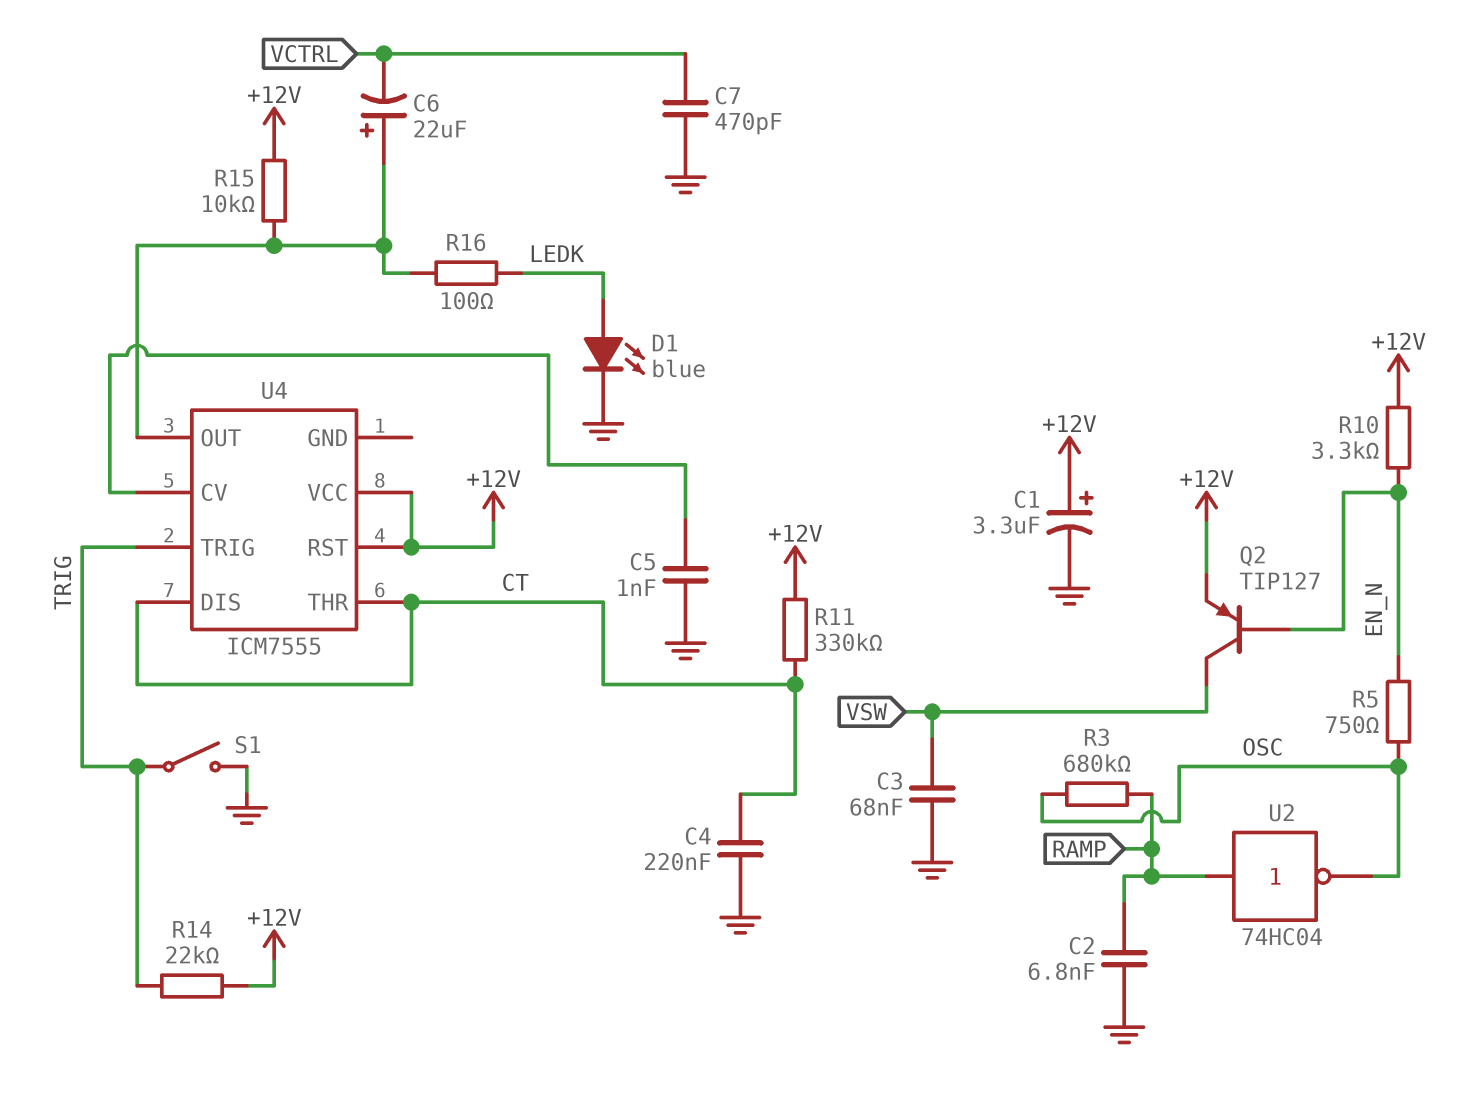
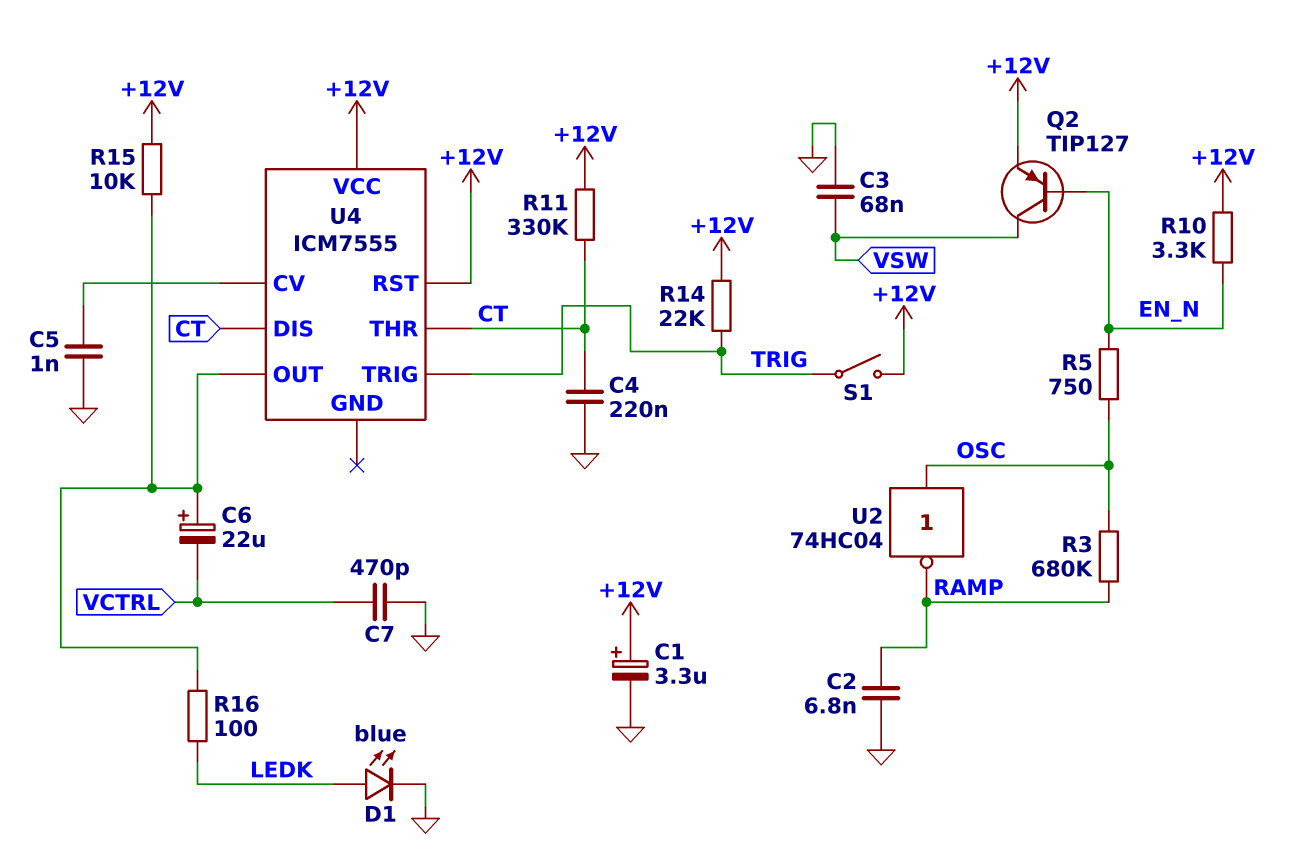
S1: switch (GND, TRIG) -> switch (+12V, TRIG)
U2: NOT 74HC04 (in RAMP, out OSC) -> NOT 74HC04 (in OSC, out RAMP)

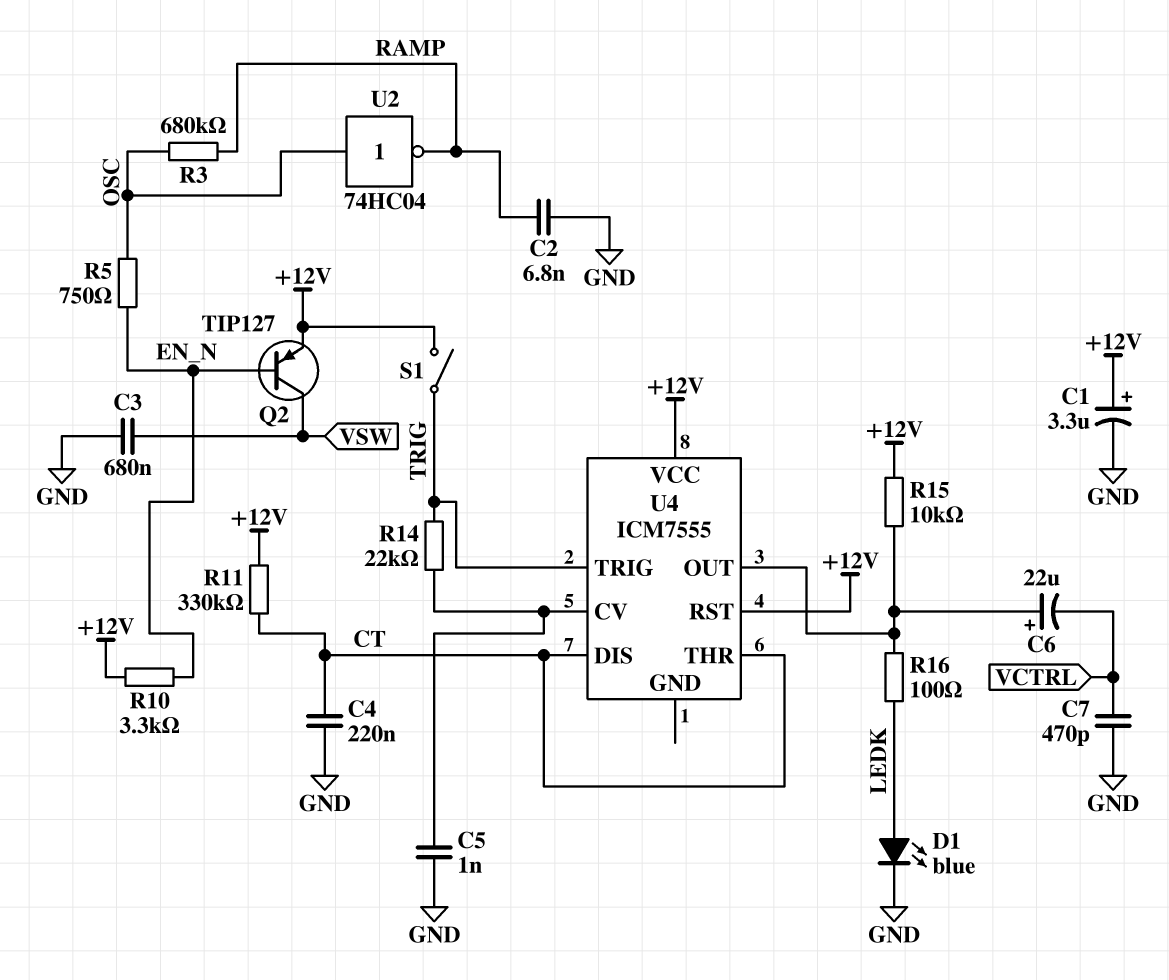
C3: 68nF (GND, VSW) -> 680nF (GND, VSW)
R14: 22k (+12V, TRIG) -> 22k (TRIG, U4/CV)

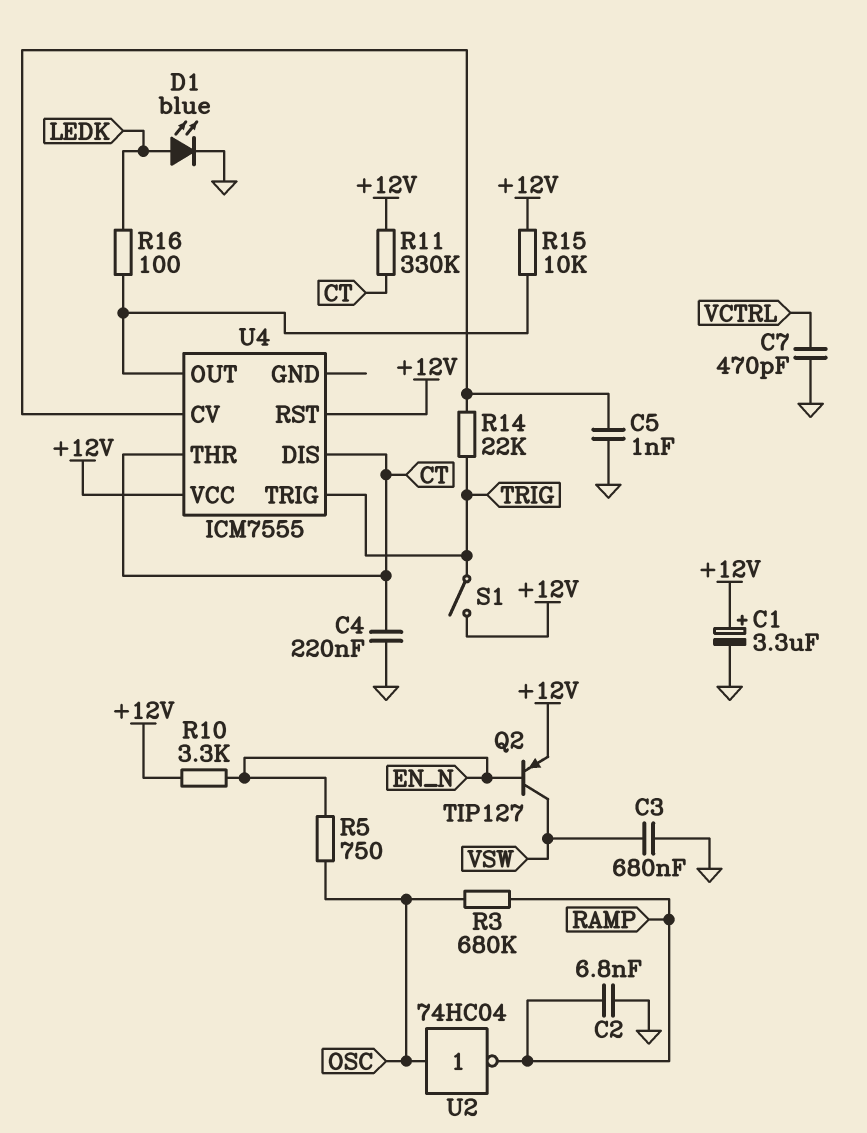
C6: 22uF (plus U4/OUT, minus VCTRL) -> none

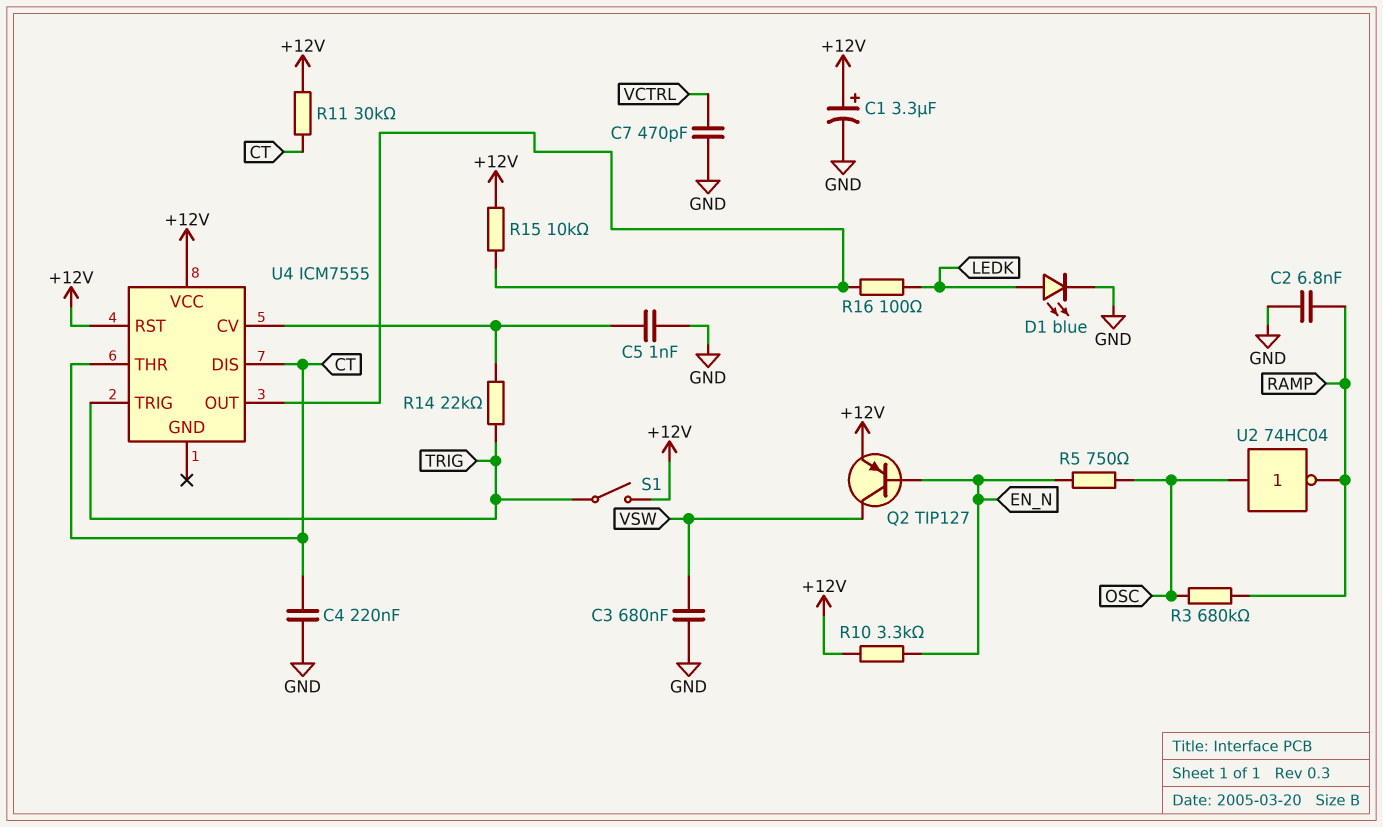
R11: 330k (+12V, CT) -> 30k (+12V, CT)

